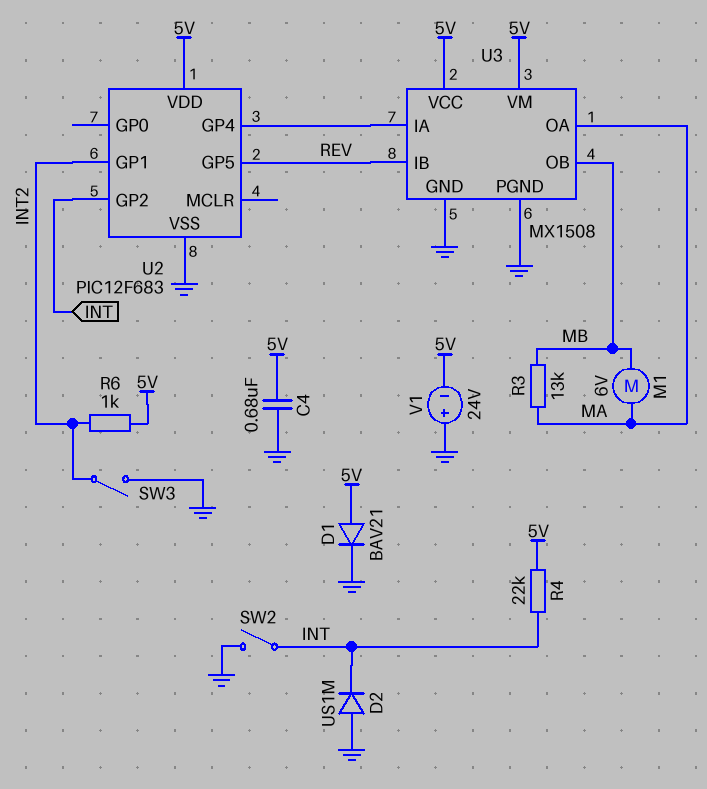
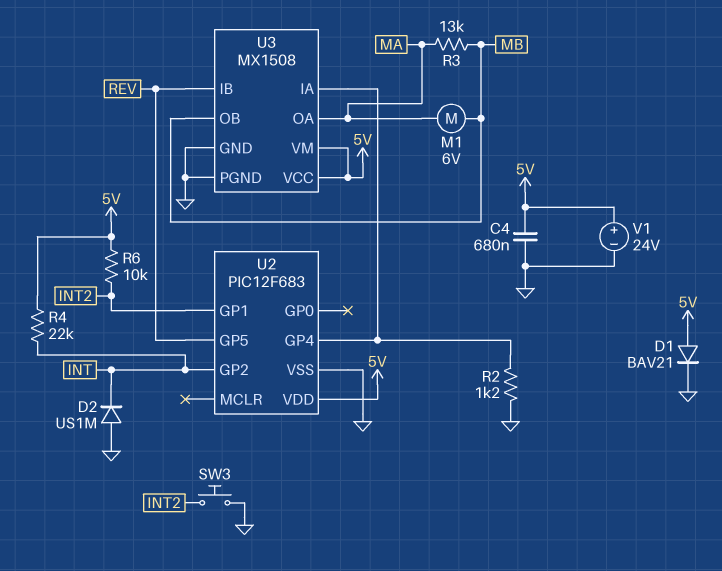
R2: none -> 1.2k (GND, U2/GP4)
R6: 1k (5V, INT2) -> 10k (5V, INT2)
SW2: switch (GND, INT) -> none
SW3: switch (GND, INT2) -> button (GND, INT2)
V1: 24V (plus GND, minus 5V) -> 24V (plus 5V, minus GND)

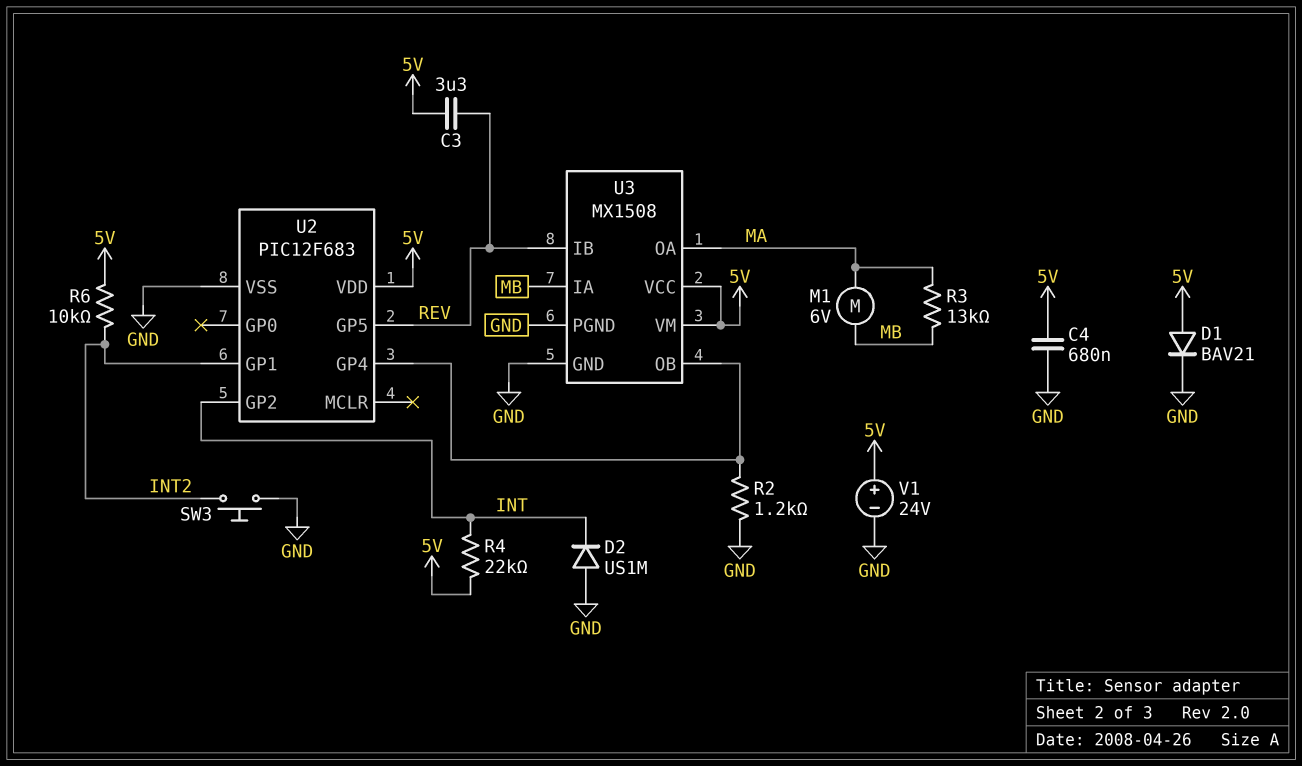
C3: none -> 3.3uF (5V, REV)
U3 pin IA: U2/GP4 -> MB
U3 pin OB: MB -> U2/GP4

